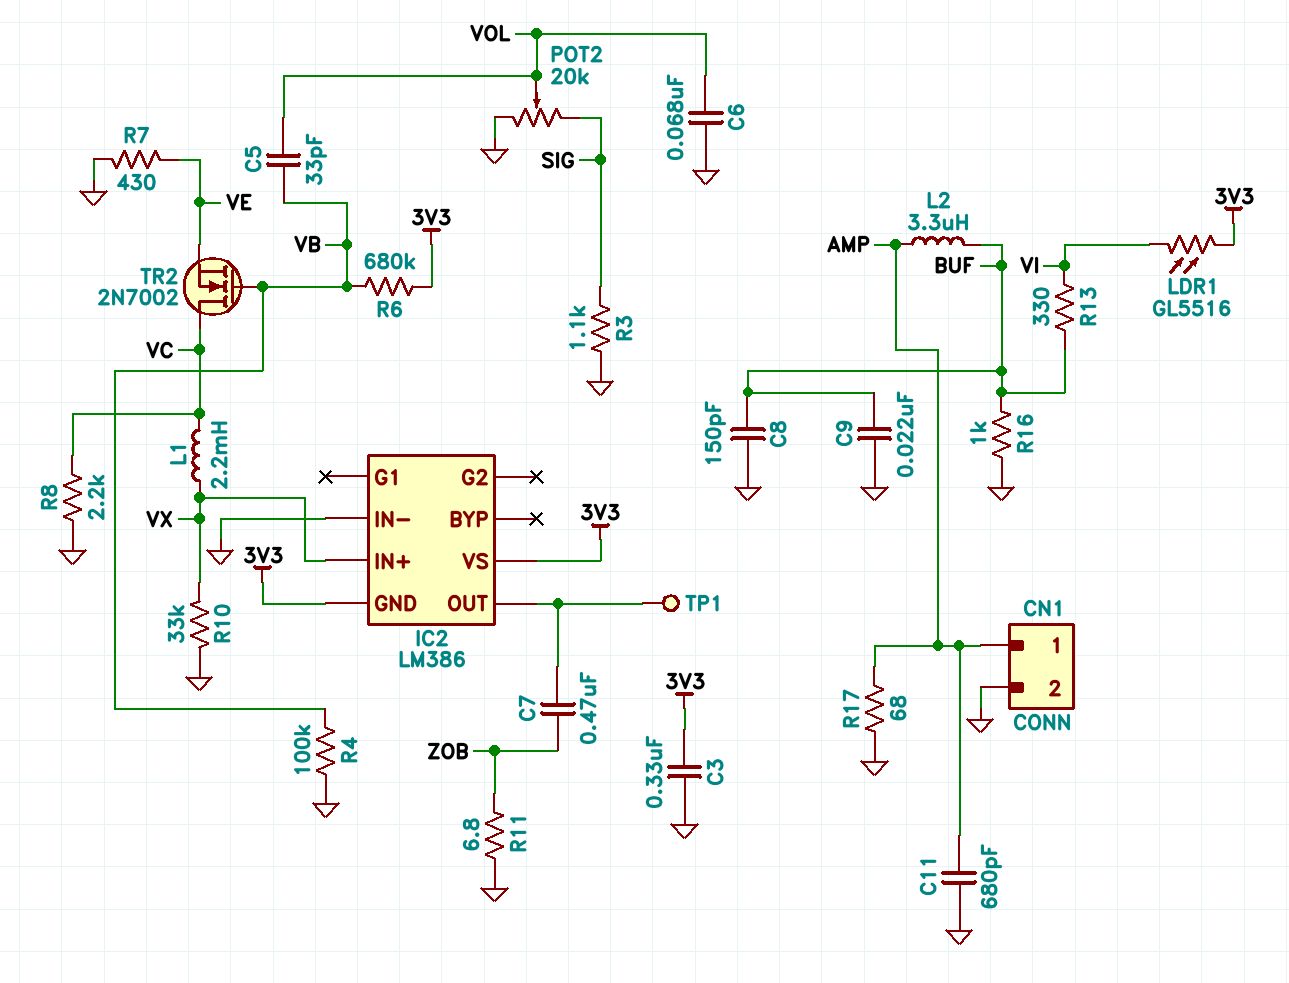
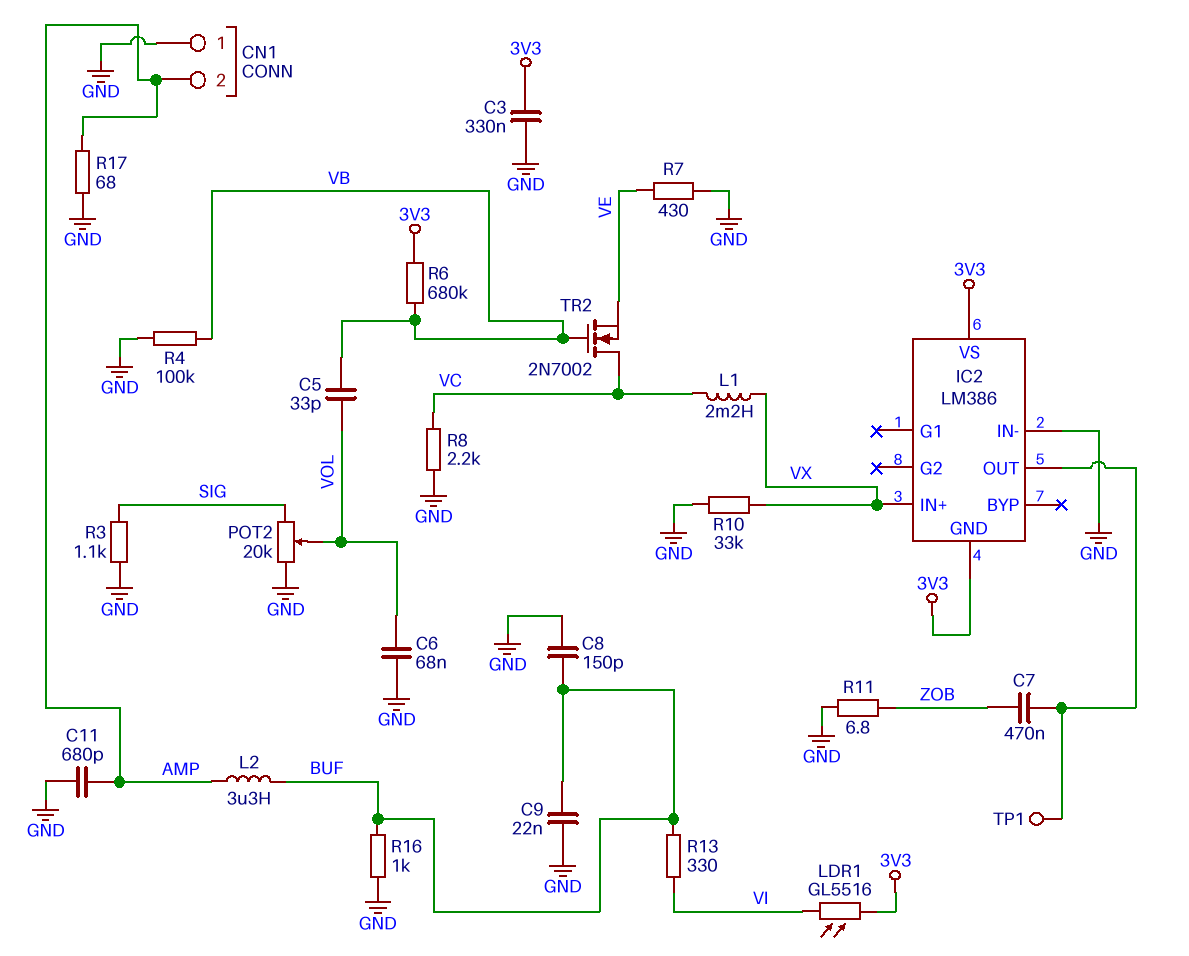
CN1 pin 1: AMP -> GND
CN1 pin 2: GND -> AMP

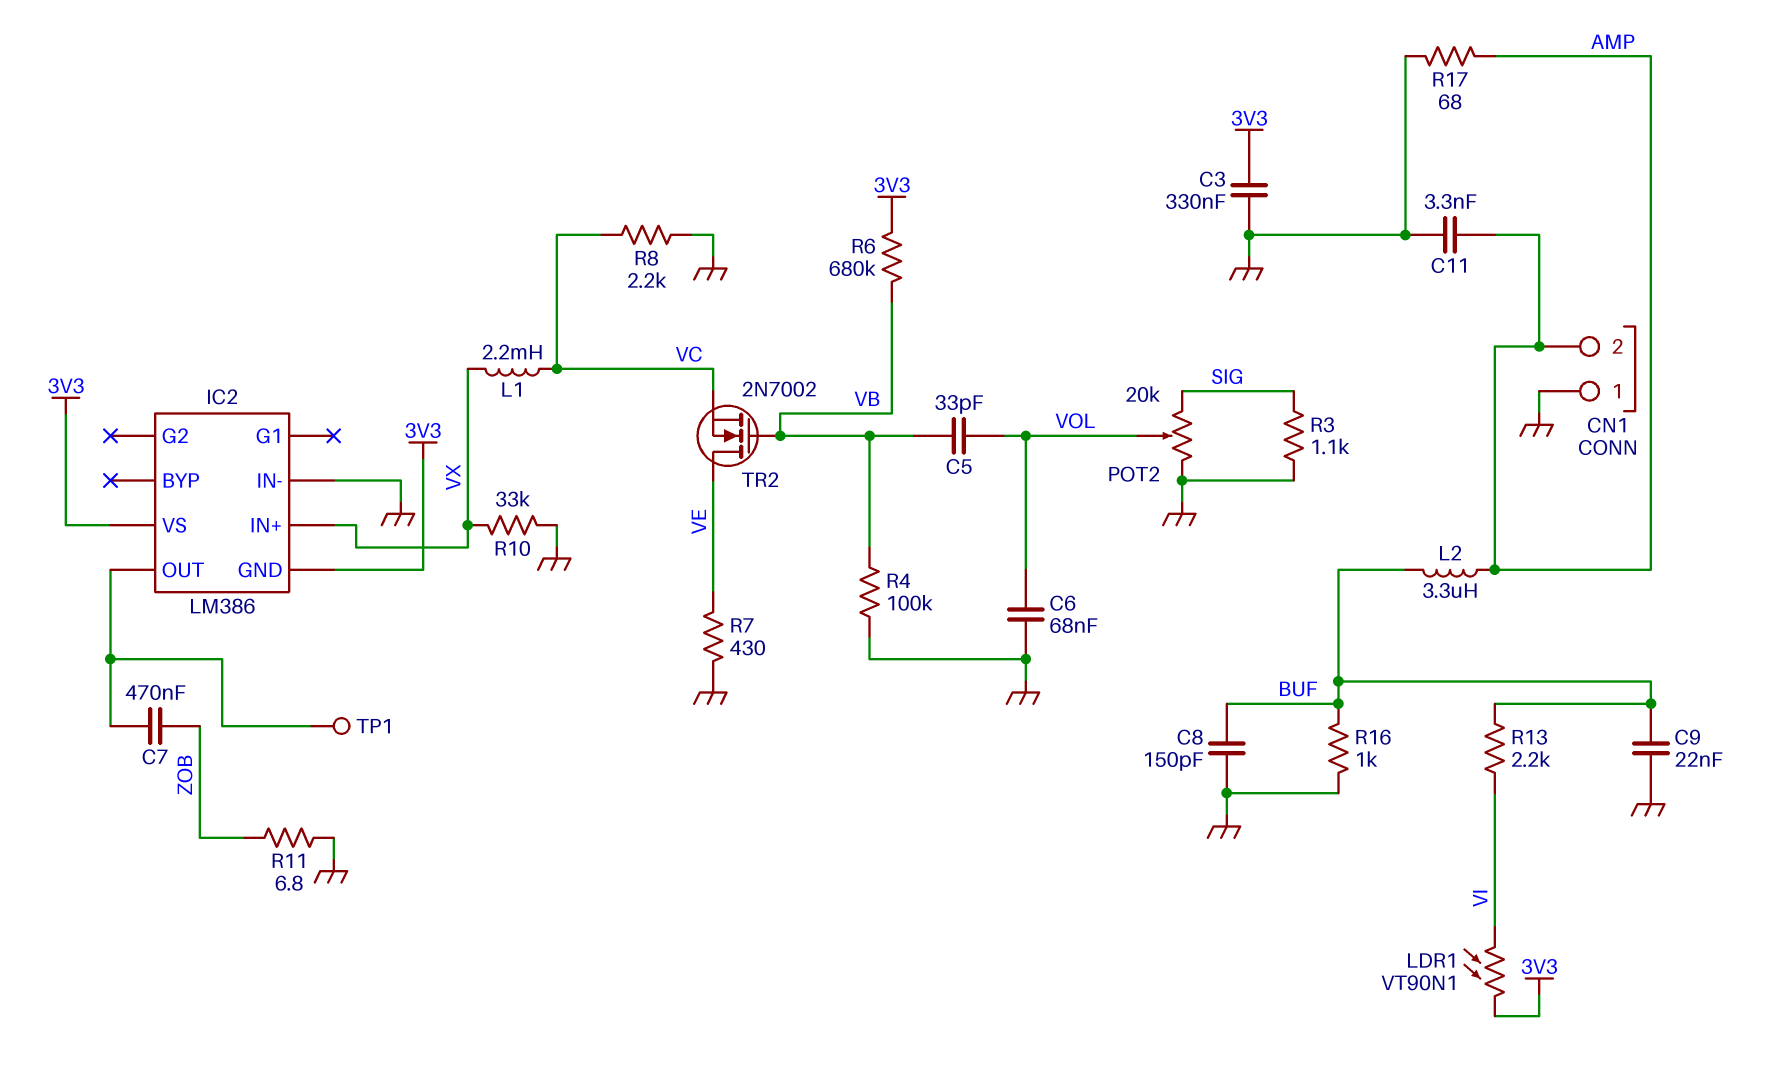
C11: 680pF (AMP, GND) -> 3.3nF (AMP, GND)
LDR1: GL5516 (3V3, VI) -> VT90N1 (3V3, VI)
R13: 330 (BUF, VI) -> 2.2k (BUF, VI)
TR2: NMOS 2N7002 (G VB, D VC, S VE) -> NMOS 2N7002 (G VB, D VE, S VC)

